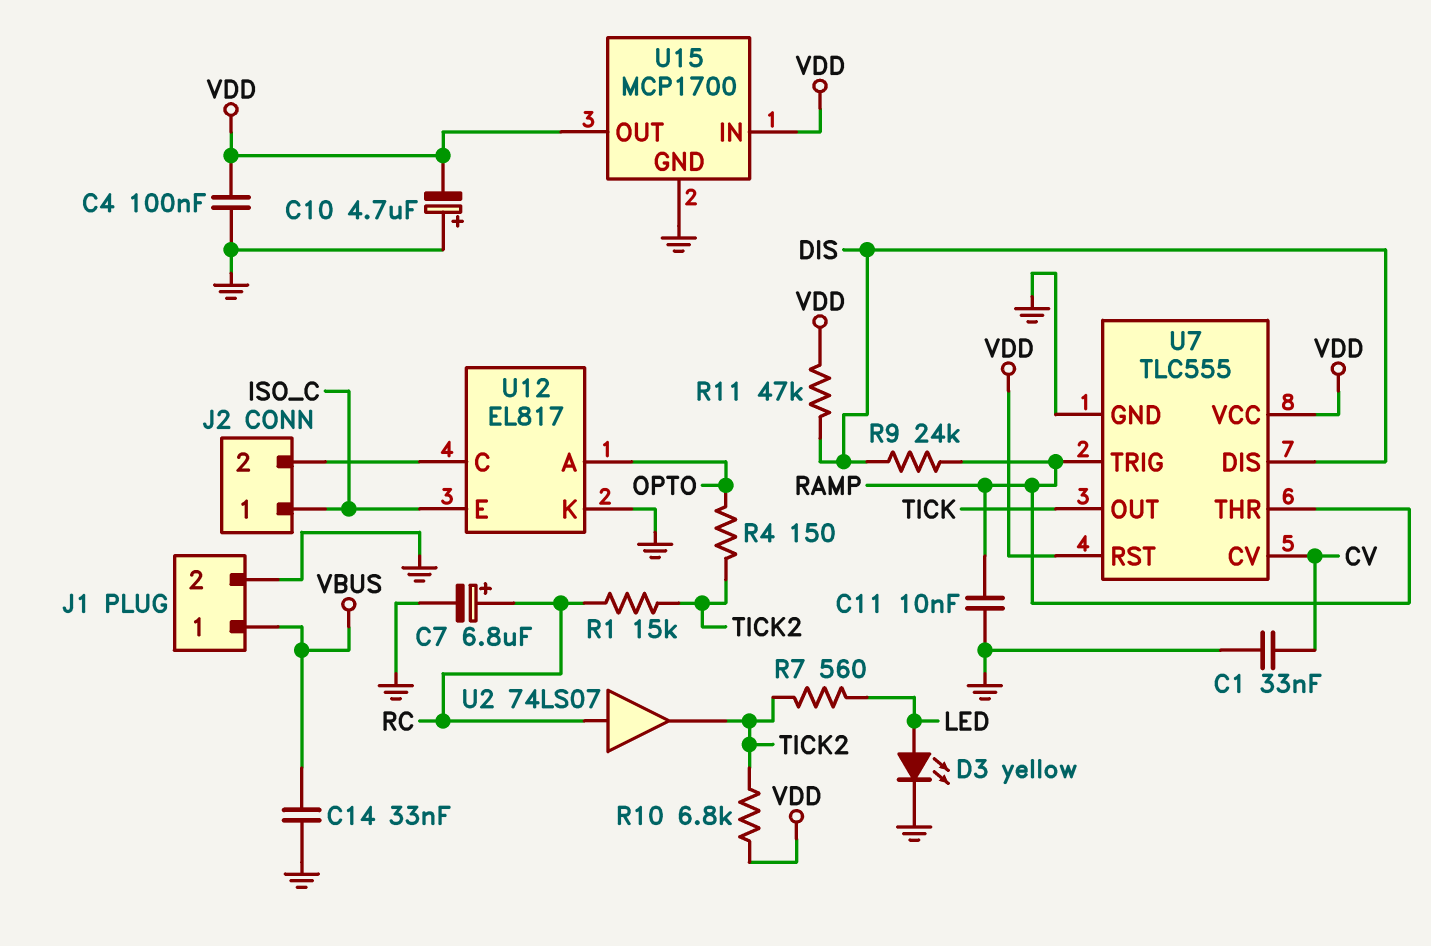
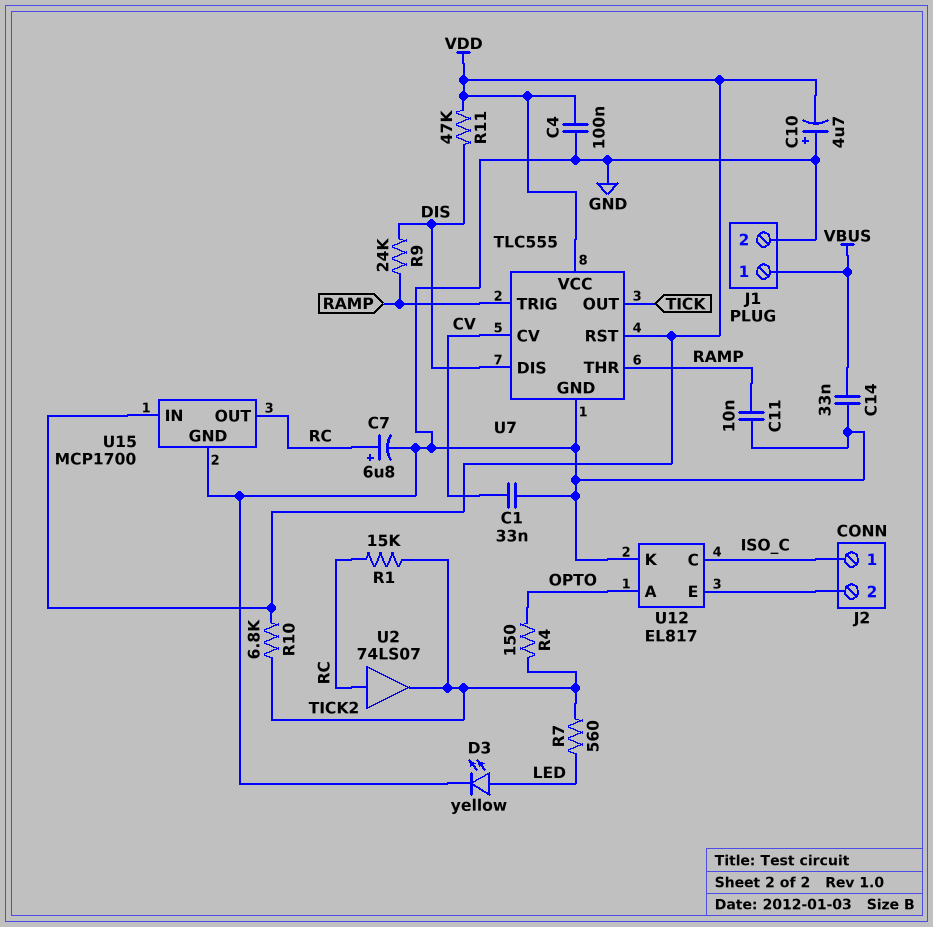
U12 pin C: J2/2 -> ISO_C
U12 pin E: ISO_C -> J2/2
U15 pin OUT: VDD -> RC

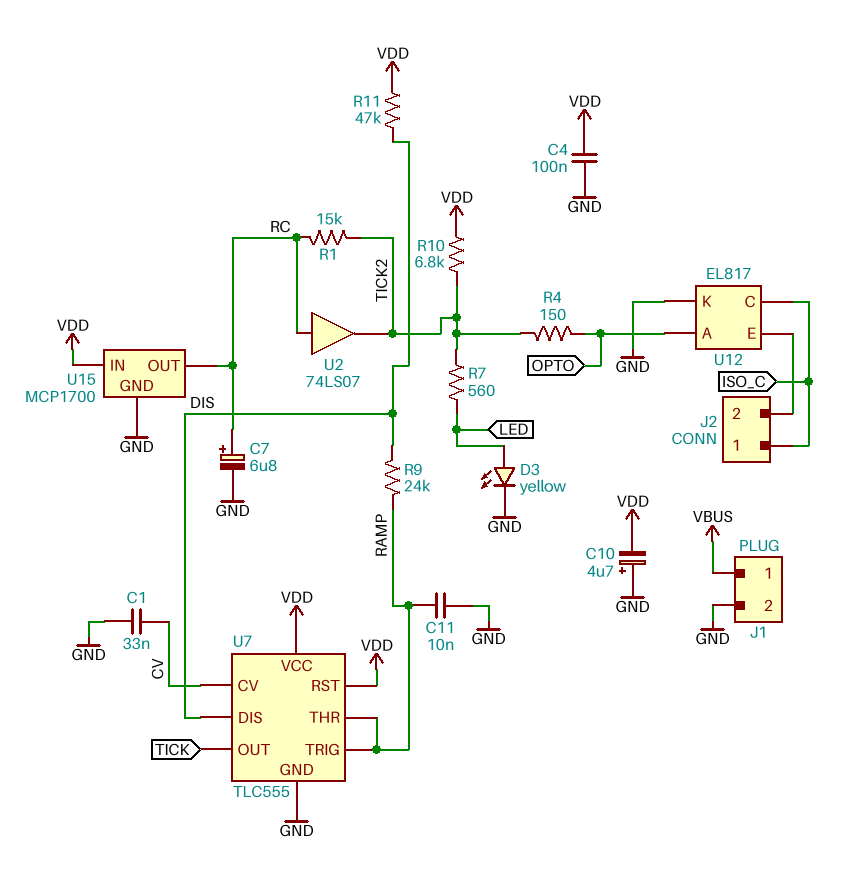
C14: 33nF (GND, VBUS) -> none

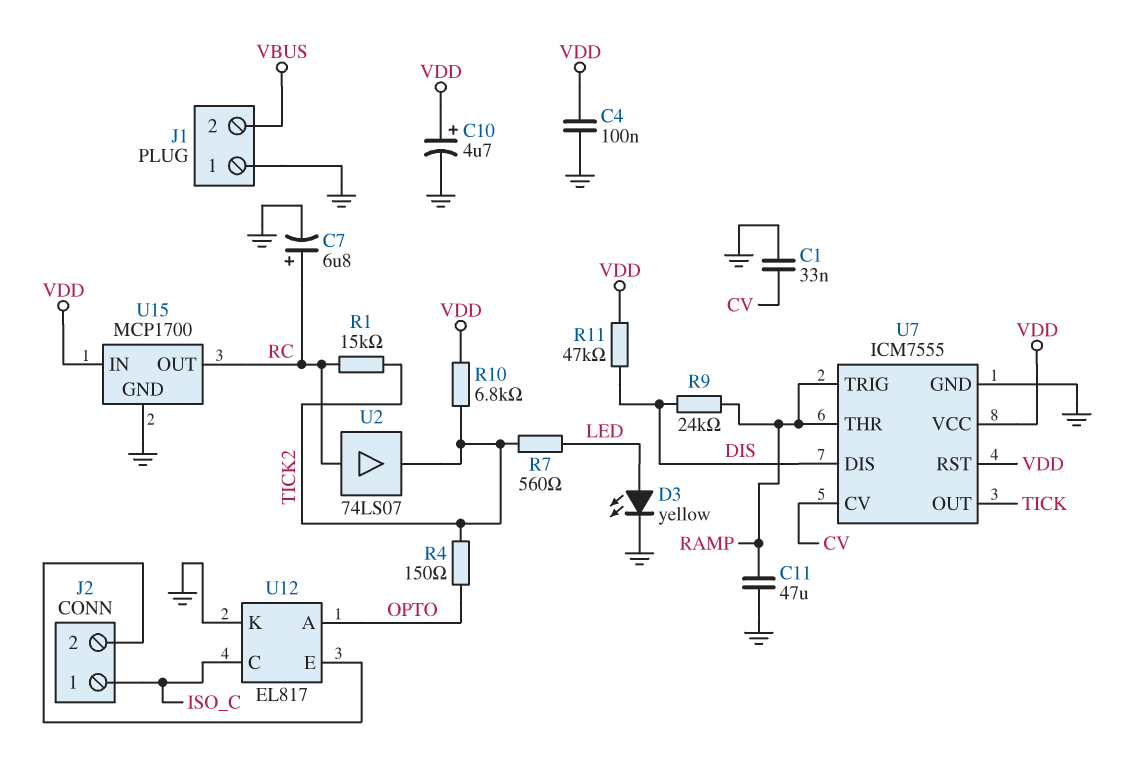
C10: 4.7uF (plus GND, minus VDD) -> 4.7uF (plus VDD, minus GND)
C11: 10nF (GND, RAMP) -> 47uF (GND, RAMP)
J1 pin 1: VBUS -> GND
J1 pin 2: GND -> VBUS
U7: TLC555 -> ICM7555

